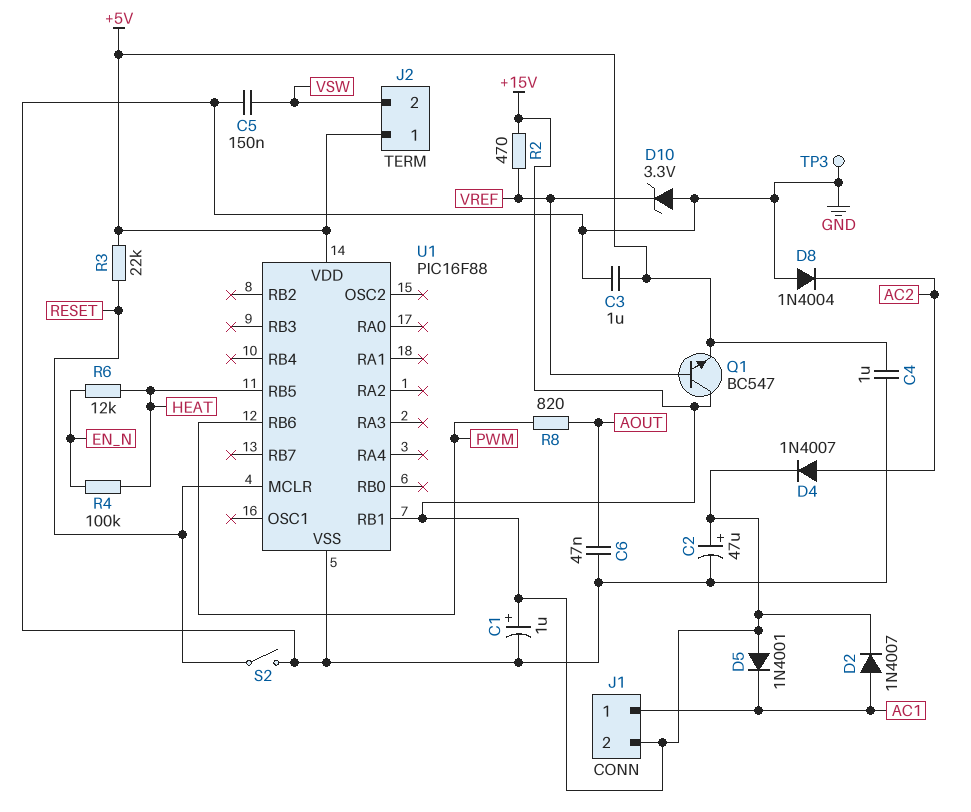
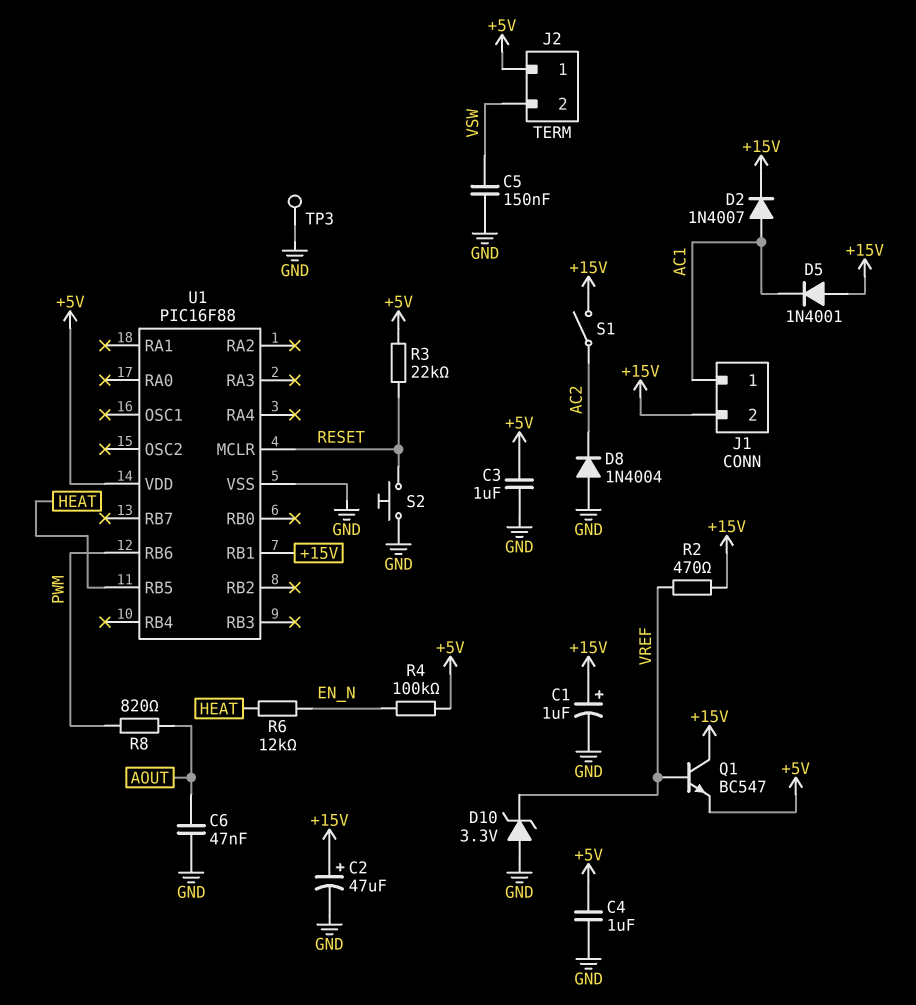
D4: diode 1N4007 (A AC2, K +15V) -> none
R4: 100k (EN_N, HEAT) -> 100k (+5V, EN_N)
S1: none -> switch (+15V, AC2)
S2: switch (GND, RESET) -> button (GND, RESET)

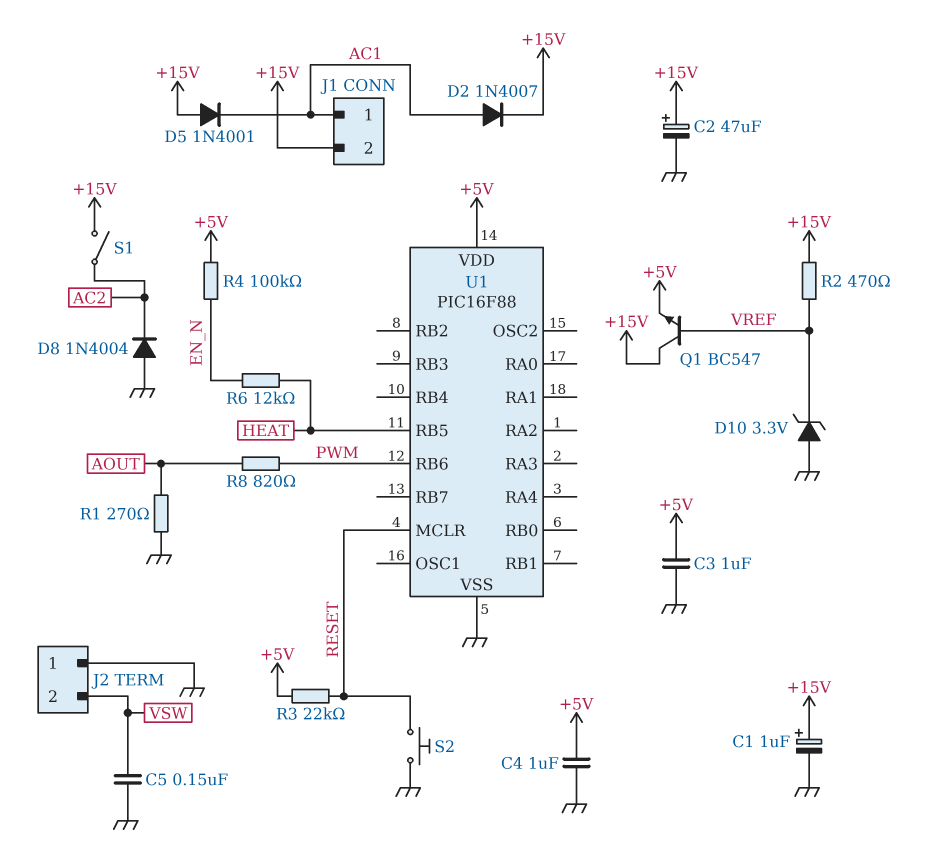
C6: 47nF (AOUT, GND) -> none
J2 pin 1: +5V -> GND
R1: none -> 270 (AOUT, GND)
TP3: test point (GND) -> none
U1 pin RB1: +15V -> none

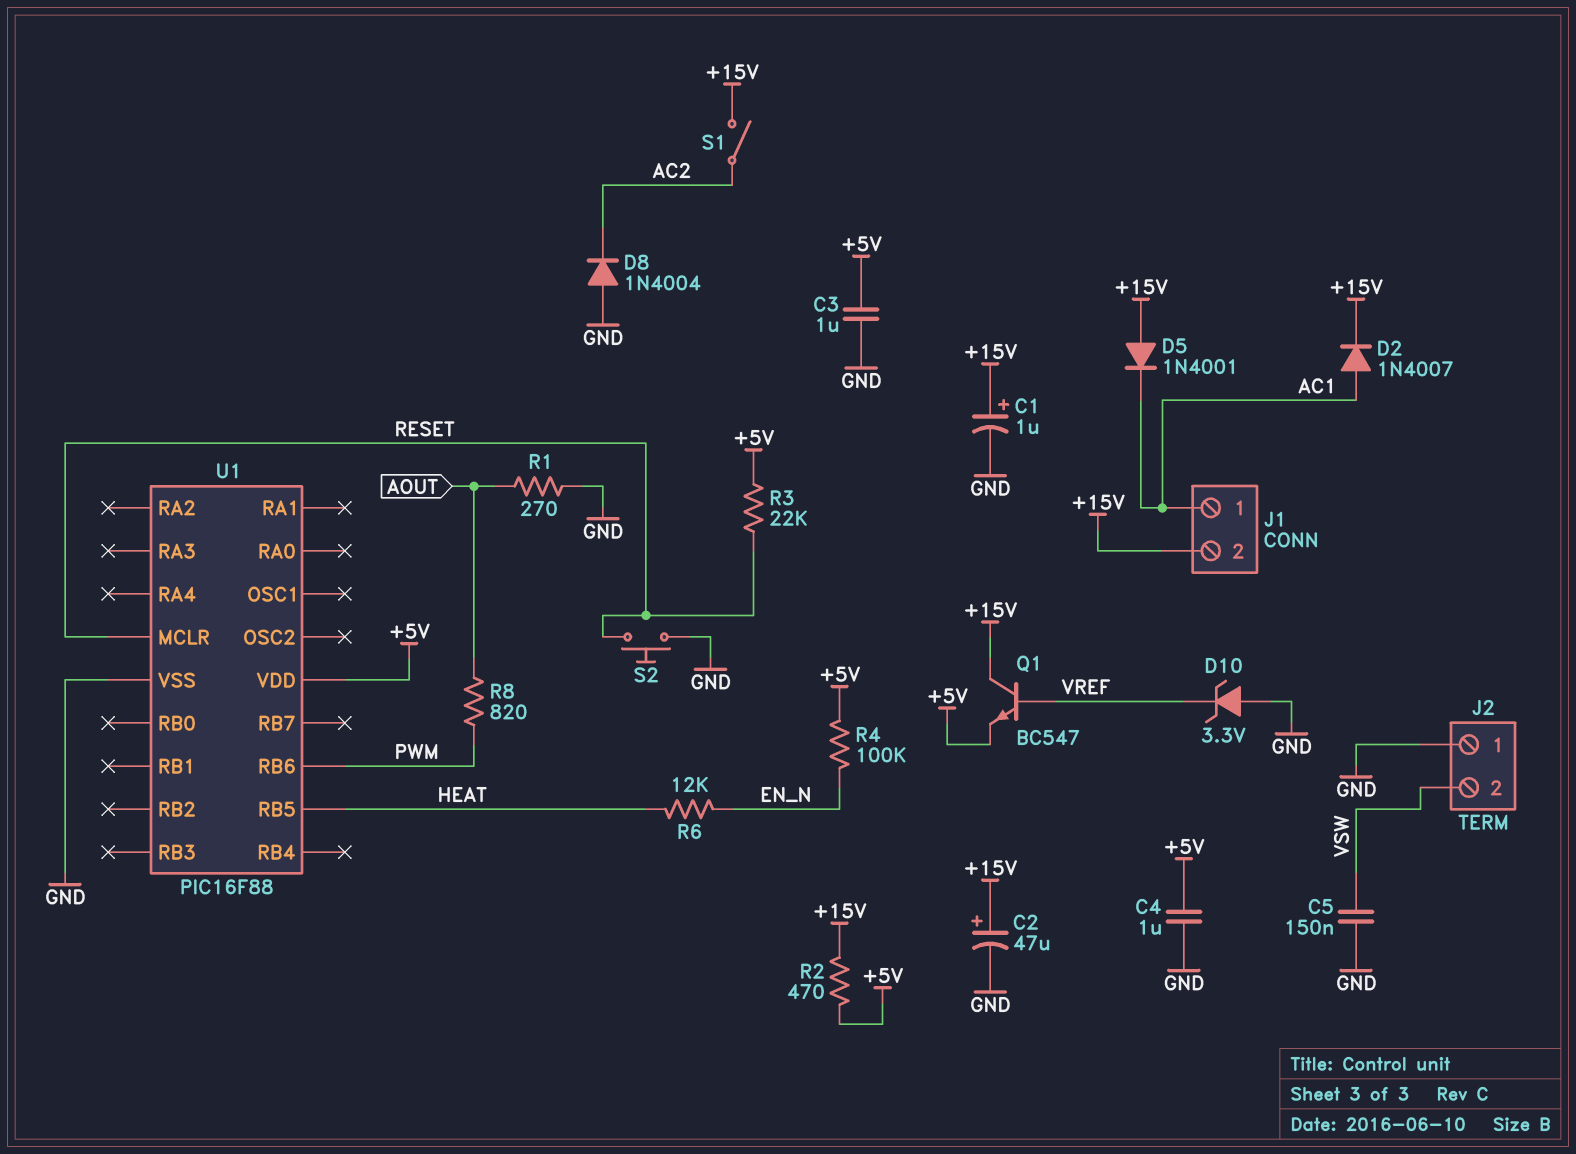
R2: 470 (+15V, VREF) -> 470 (+5V, +15V)

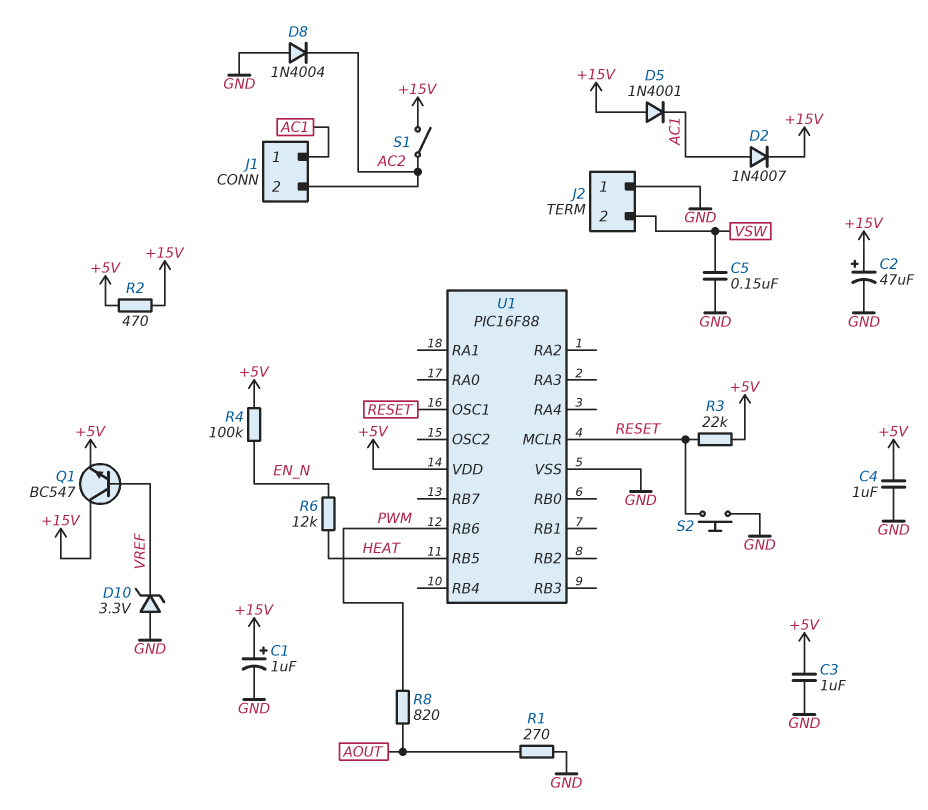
J1 pin 2: +15V -> AC2
U1 pin OSC1: none -> RESET

